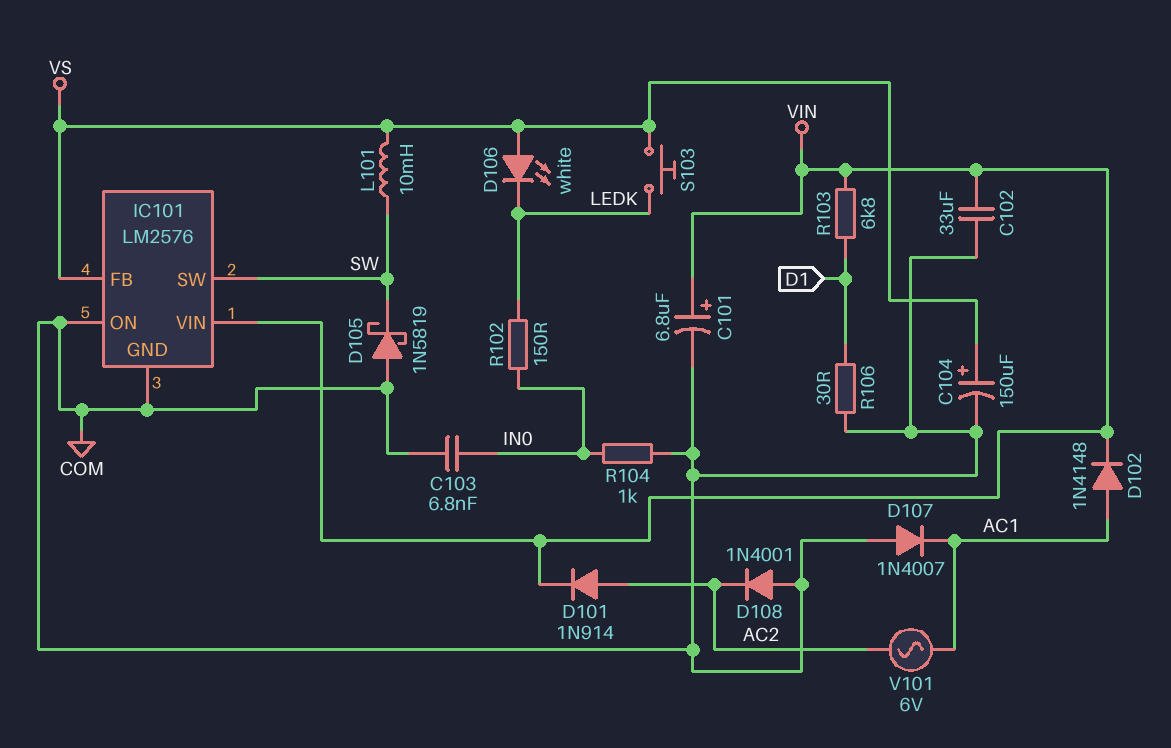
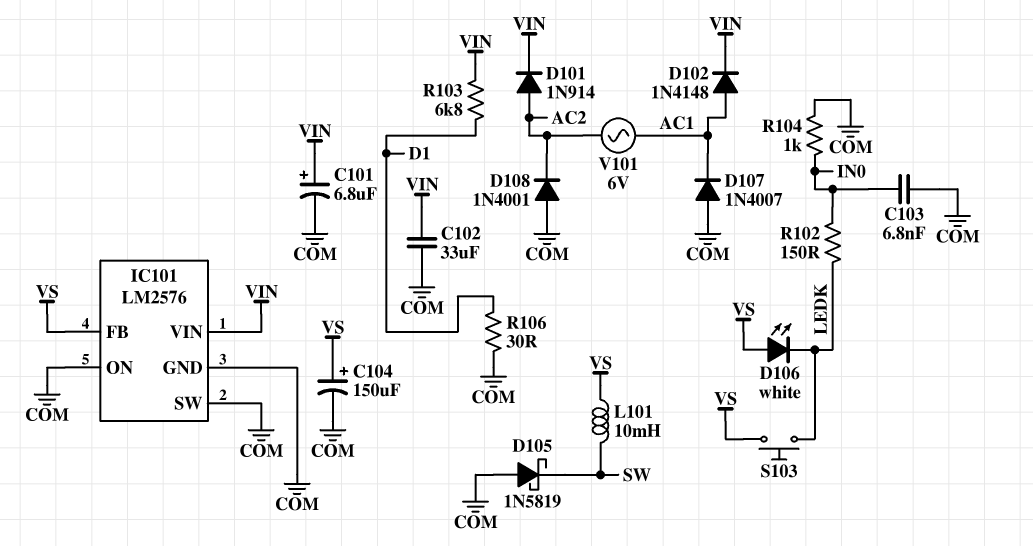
IC101 pin SW: SW -> COM

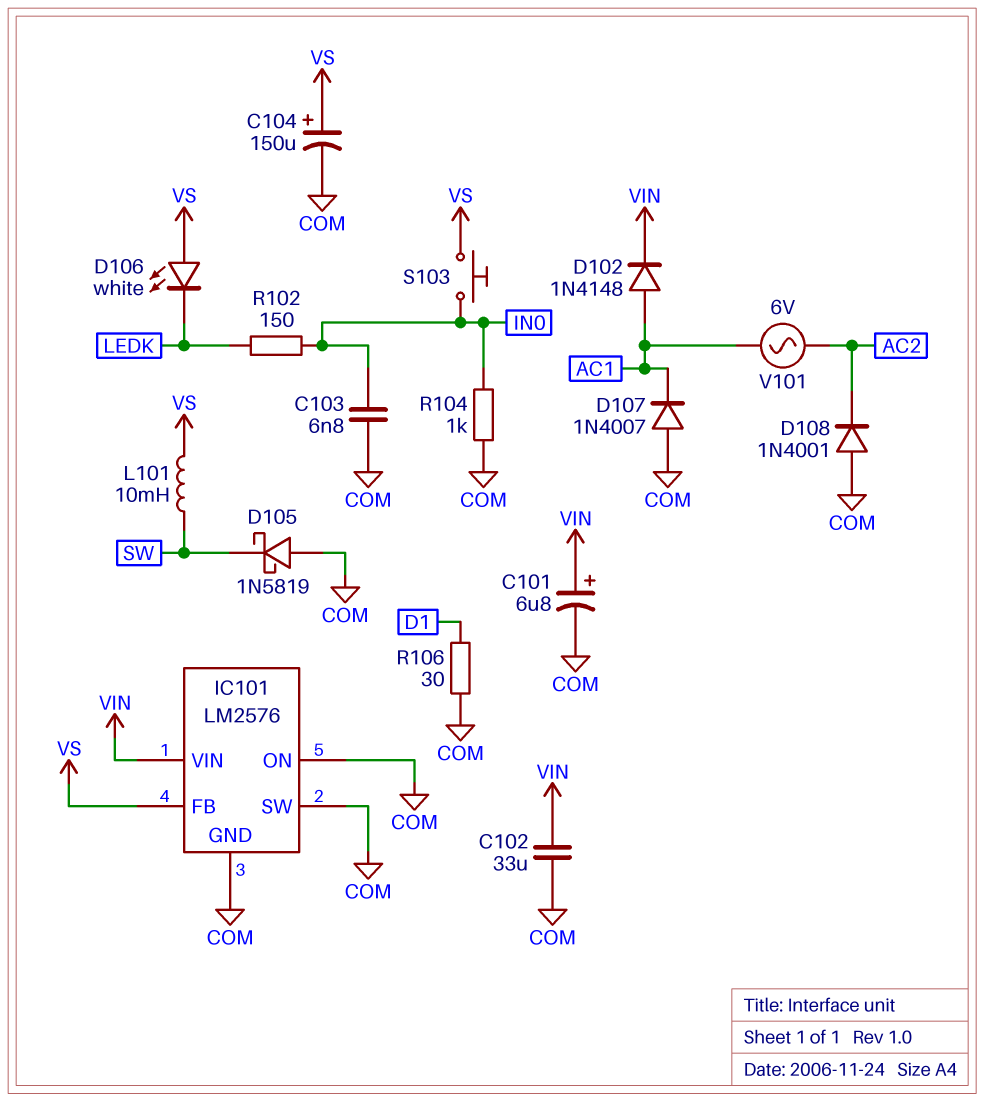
D101: diode 1N914 (A AC2, K VIN) -> none
R103: 6.8k (D1, VIN) -> none
S103: button (LEDK, VS) -> button (IN0, VS)

